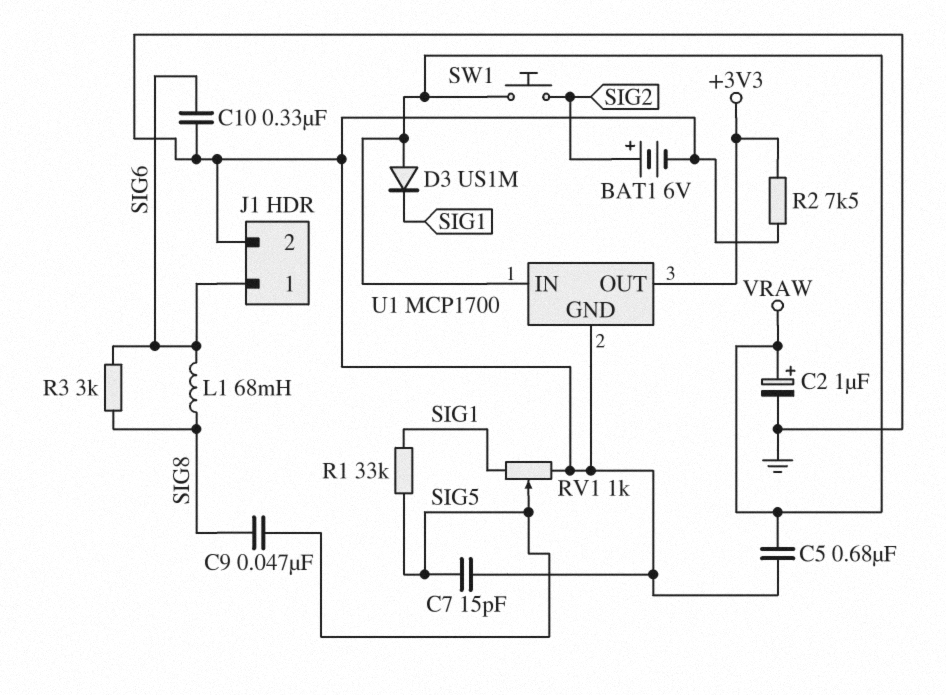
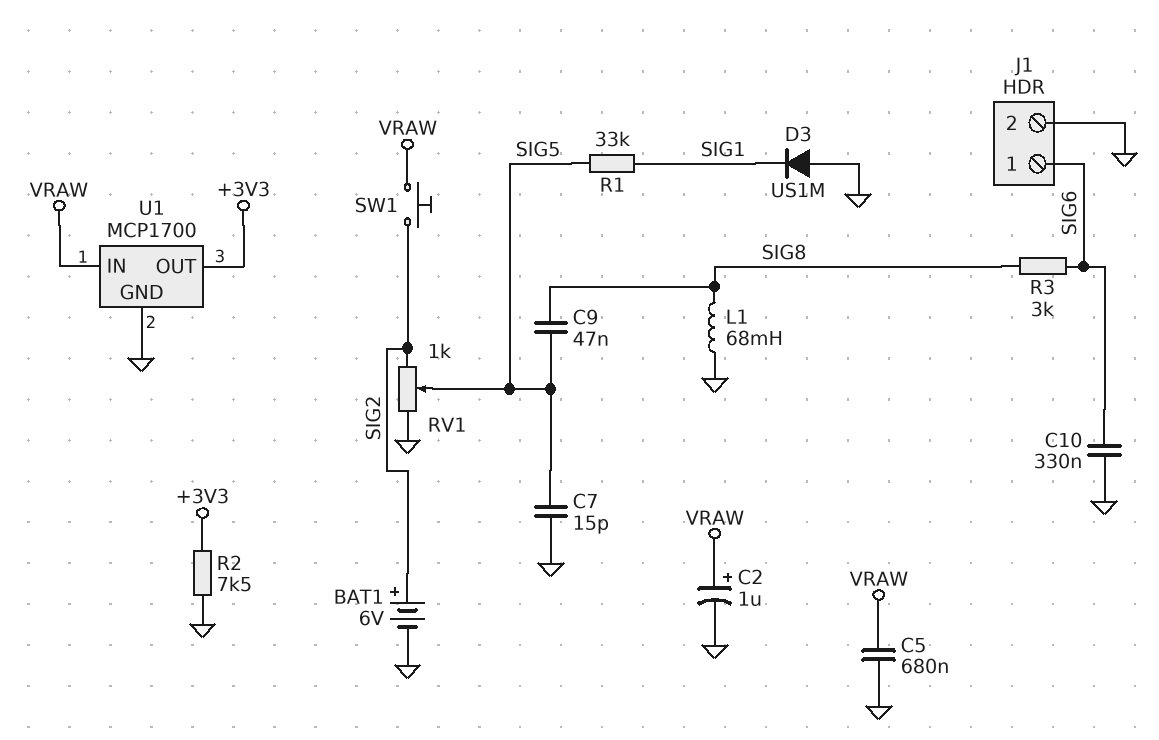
D3: diode US1M (A VRAW, K SIG1) -> diode US1M (A GND, K SIG1)
L1: 68mH (SIG6, SIG8) -> 68mH (GND, SIG8)
RV1: 1k (GND, SIG1, wiper SIG5) -> 1k (GND, SIG2, wiper SIG5)

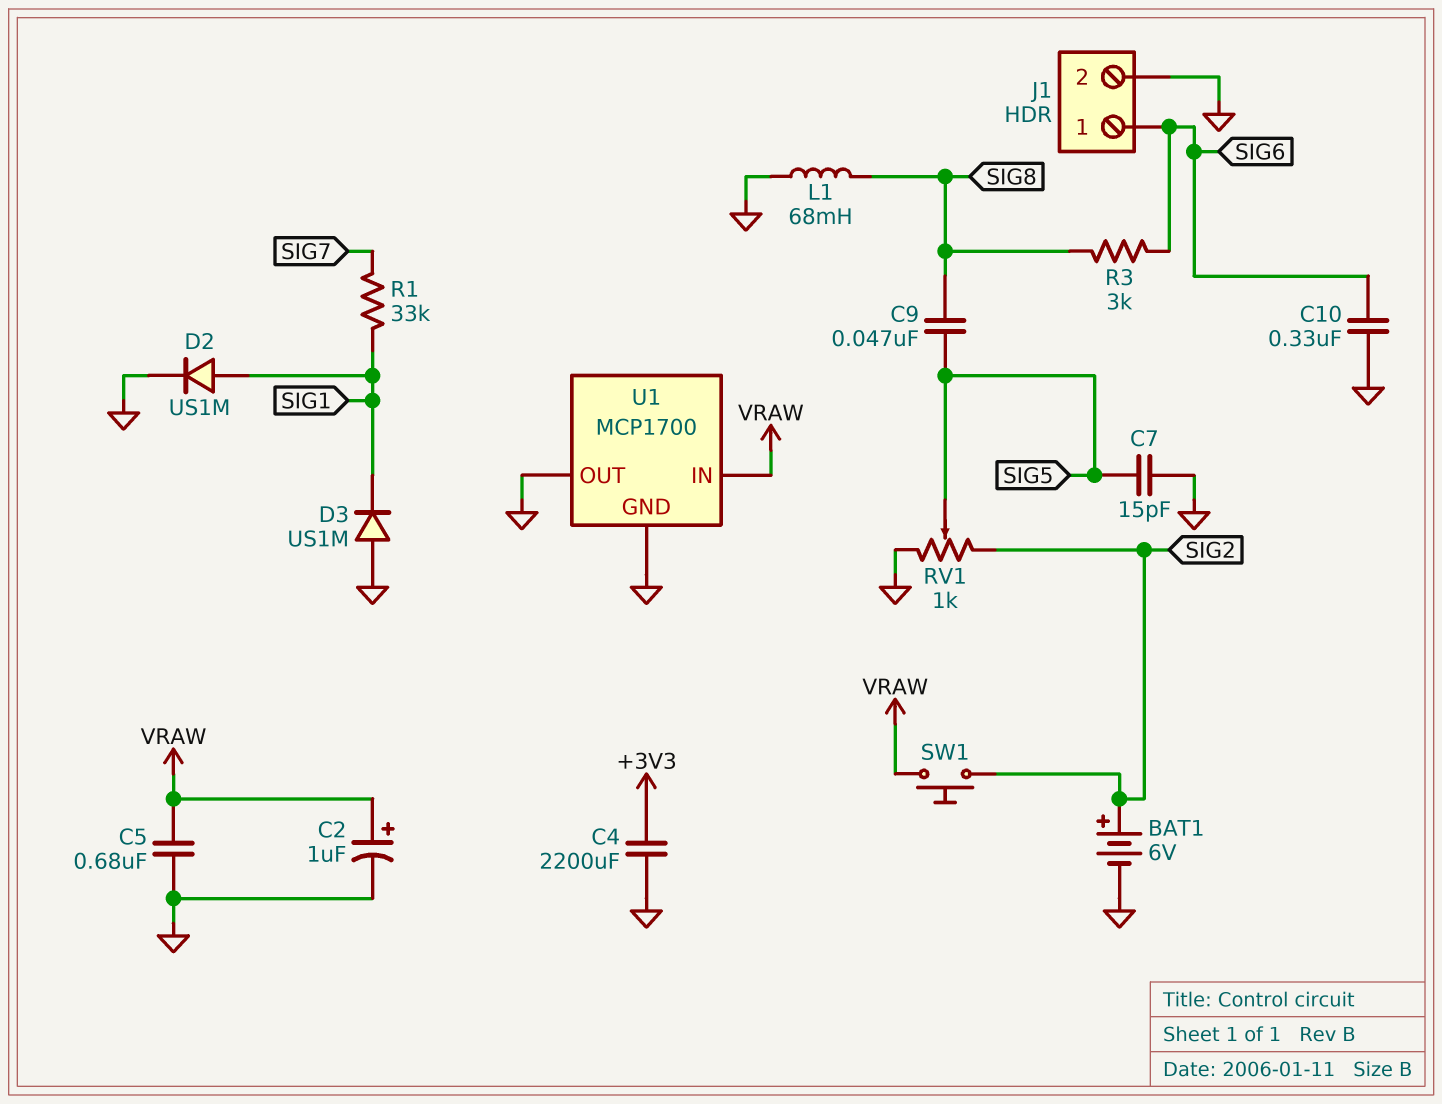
C4: none -> 2200uF (+3V3, GND)
D2: none -> diode US1M (A SIG1, K GND)
R1: 33k (SIG1, SIG5) -> 33k (SIG1, SIG7)
R2: 7.5k (+3V3, GND) -> none
U1 pin OUT: +3V3 -> GND

